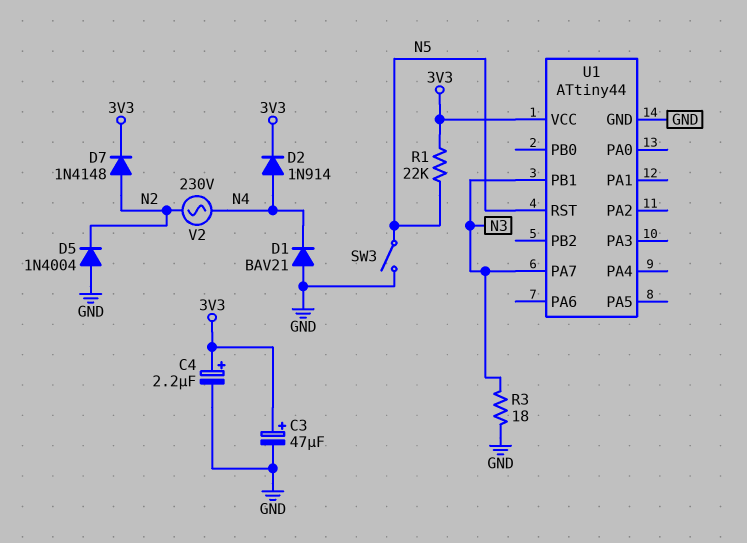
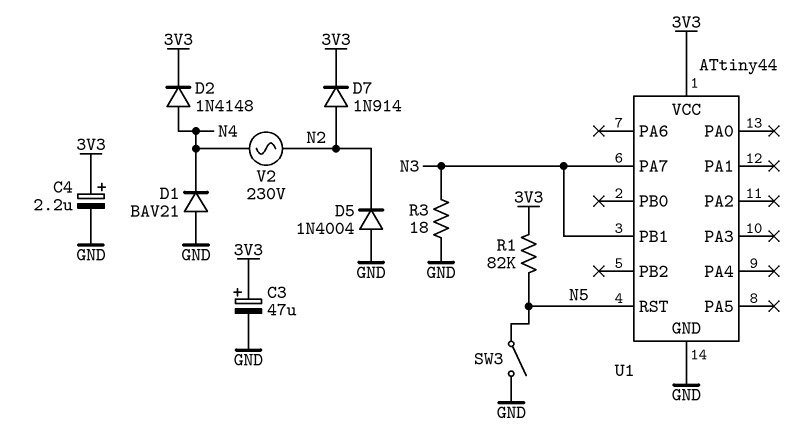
D2: diode 1N914 (A N4, K 3V3) -> diode 1N4148 (A N4, K 3V3)
D7: diode 1N4148 (A N2, K 3V3) -> diode 1N914 (A N2, K 3V3)
R1: 22k (3V3, N5) -> 82k (3V3, N5)

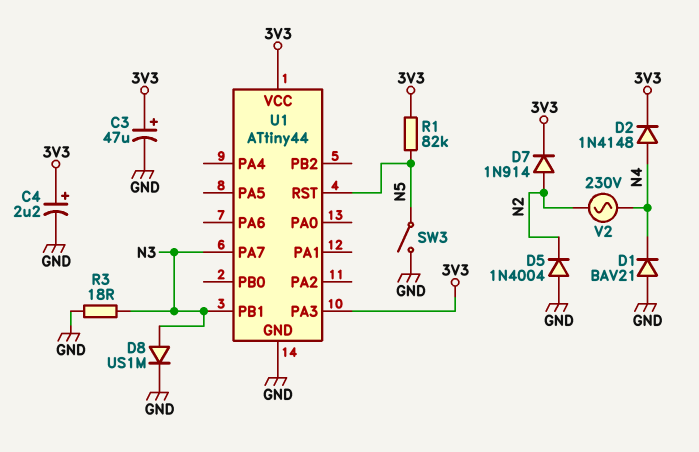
D8: none -> diode US1M (A N3, K GND)
U1 pin PA3: none -> 3V3

